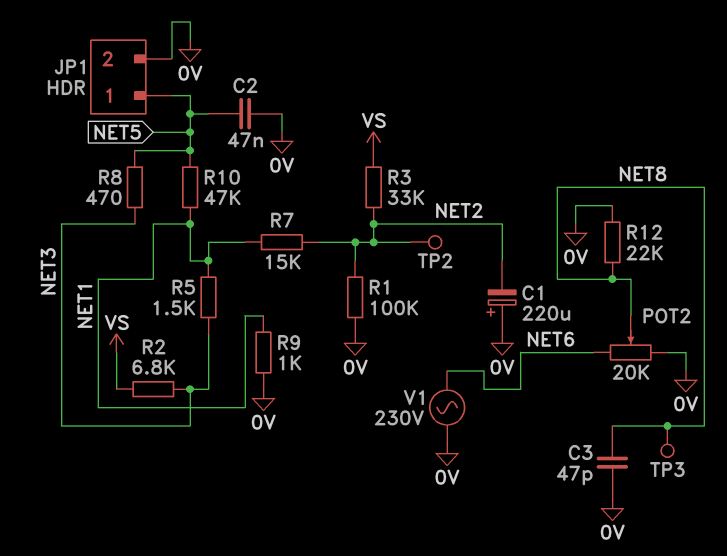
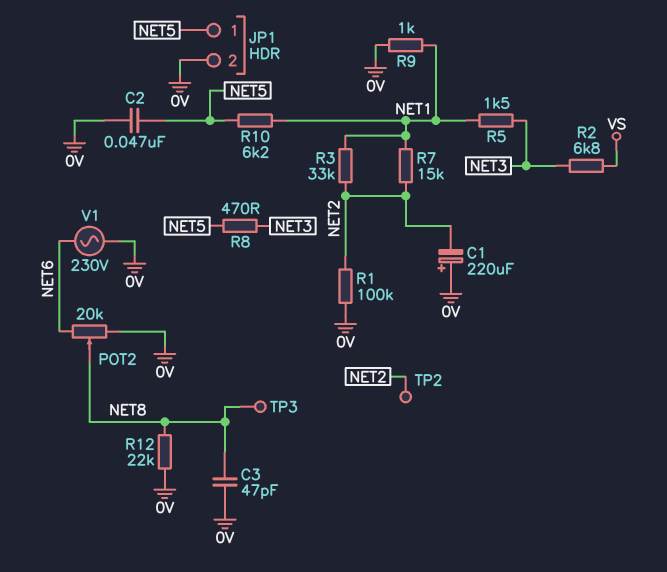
R3: 33k (NET2, VS) -> 33k (NET1, NET2)
R10: 47k (NET1, NET5) -> 6.2k (NET1, NET5)

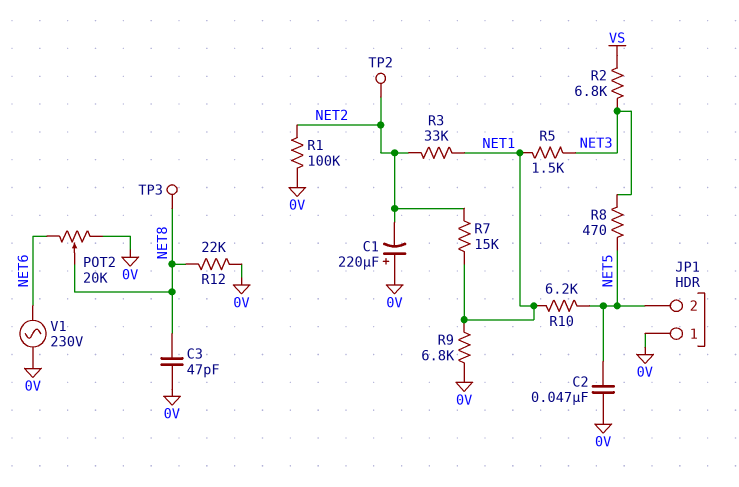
JP1 pin 1: NET5 -> 0V
JP1 pin 2: 0V -> NET5
R9: 1k (0V, NET1) -> 6.8k (0V, NET1)

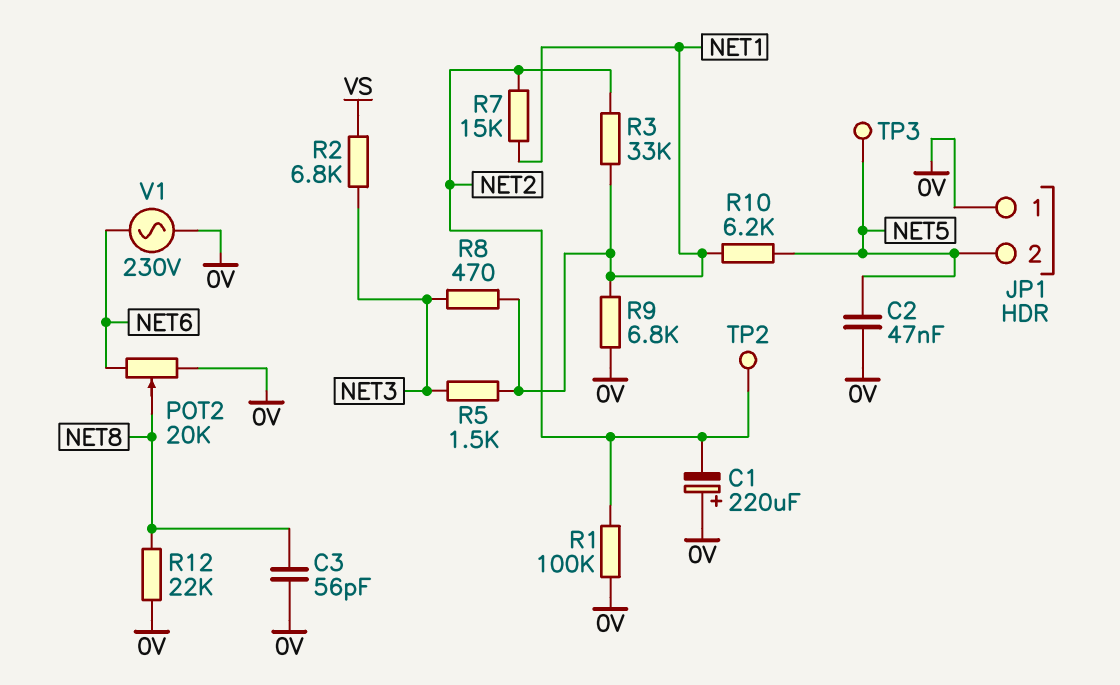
C3: 47pF (0V, NET8) -> 56pF (0V, NET8)
R8: 470 (NET3, NET5) -> 470 (NET1, NET3)
TP3: test point (NET8) -> test point (NET5)

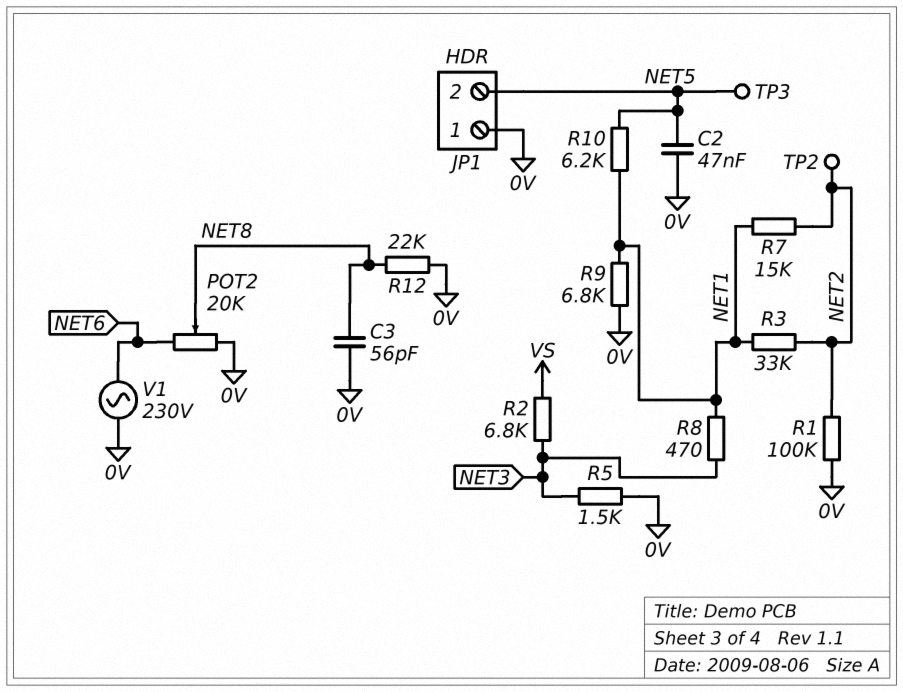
C1: 220uF (plus 0V, minus NET2) -> none
R5: 1.5k (NET1, NET3) -> 1.5k (0V, NET3)

